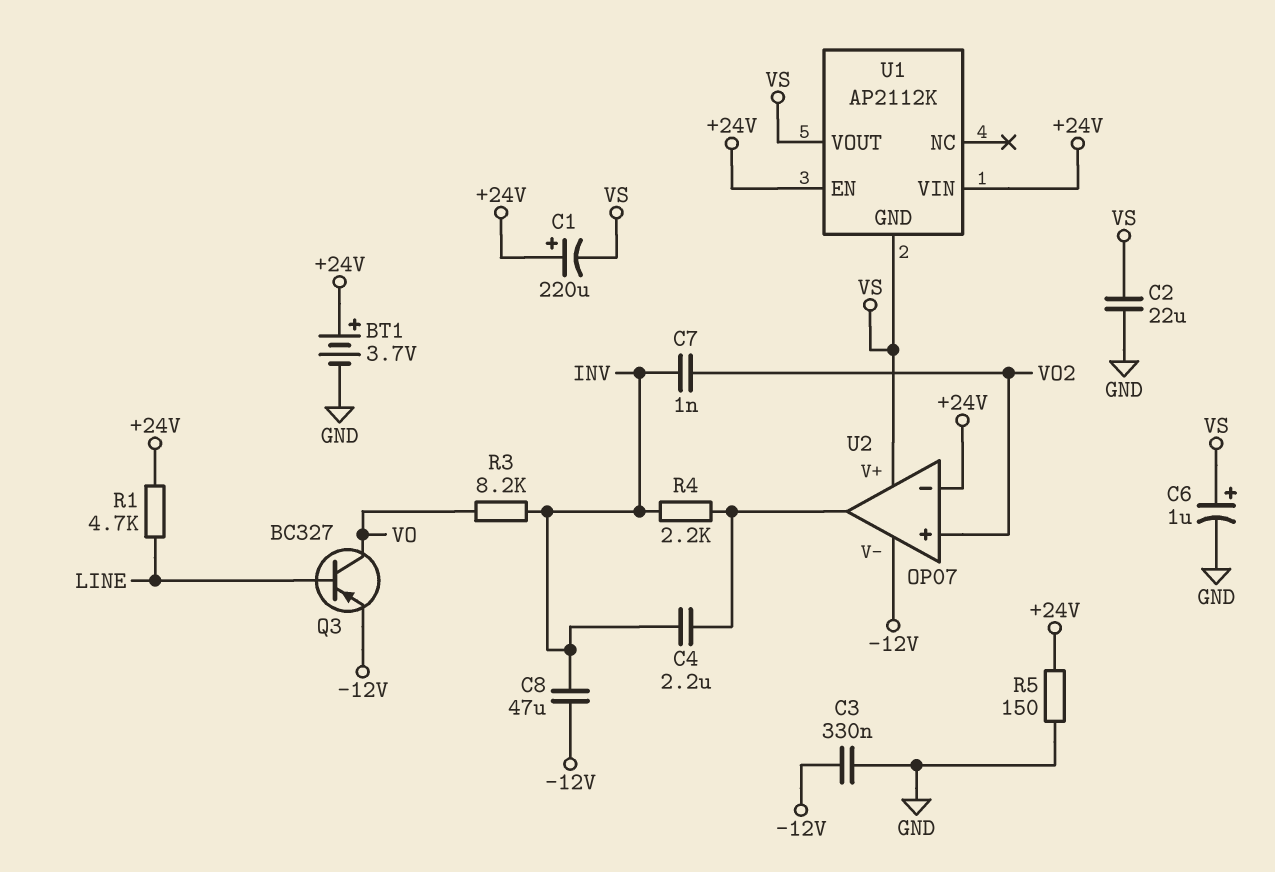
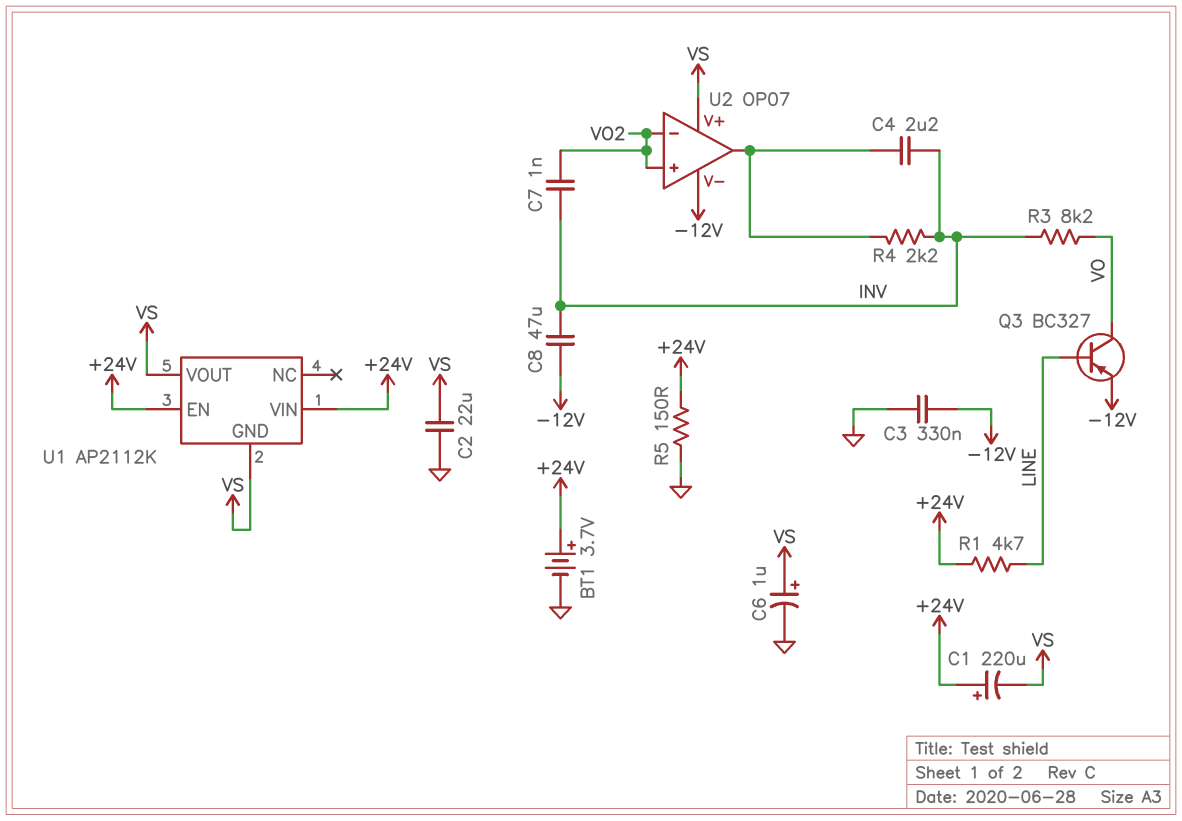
U2 pin in-: +24V -> VO2

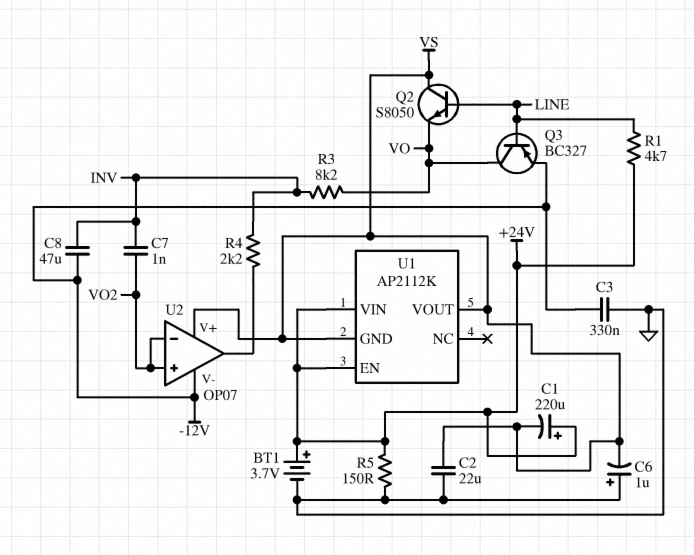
C4: 2.2uF (INV, U2/out) -> none
C6: 1uF (plus VS, minus GND) -> 1uF (plus GND, minus VS)
Q2: none -> NPN S8050 (B LINE, C VS, E VO)

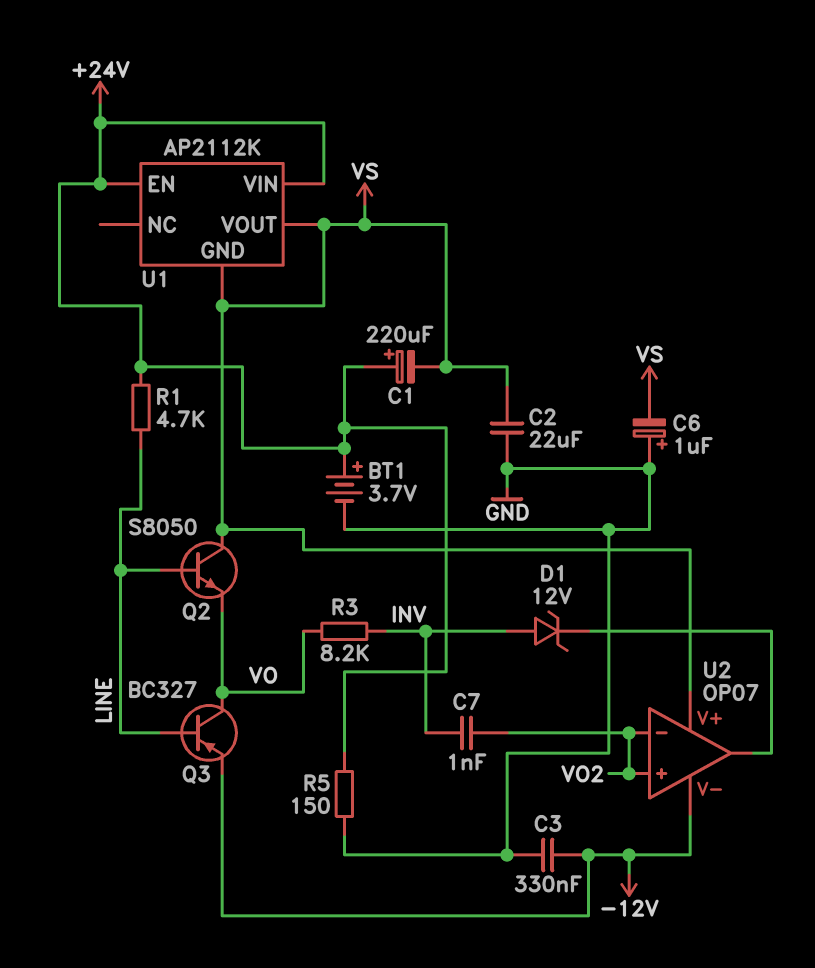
C8: 47uF (-12V, INV) -> none
D1: none -> zener 12V (A INV, K U2/out)
R4: 2.2k (INV, U2/out) -> none

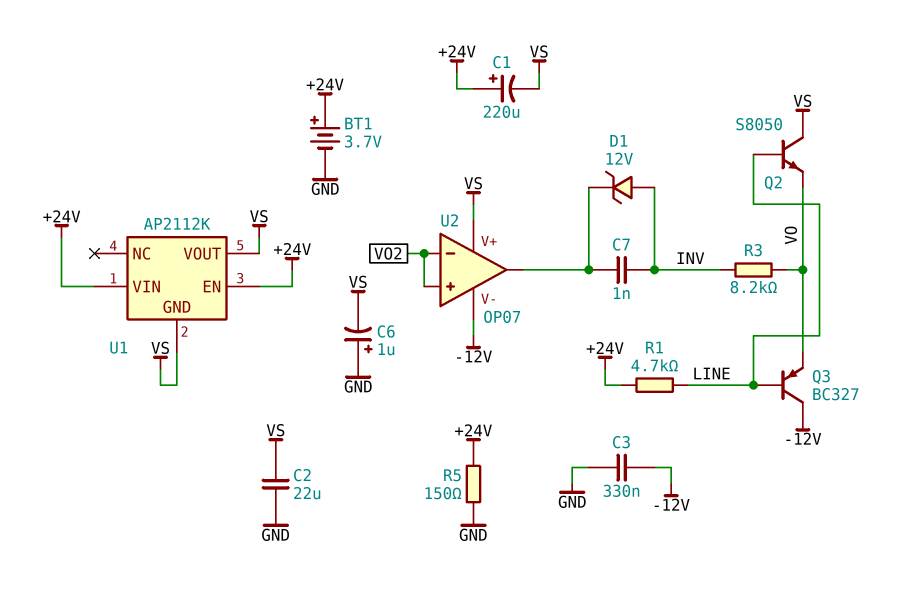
C7: 1nF (INV, VO2) -> 1nF (INV, U2/out)
Q3: PNP BC327 (B LINE, C VO, E -12V) -> PNP BC327 (B LINE, C -12V, E VO)

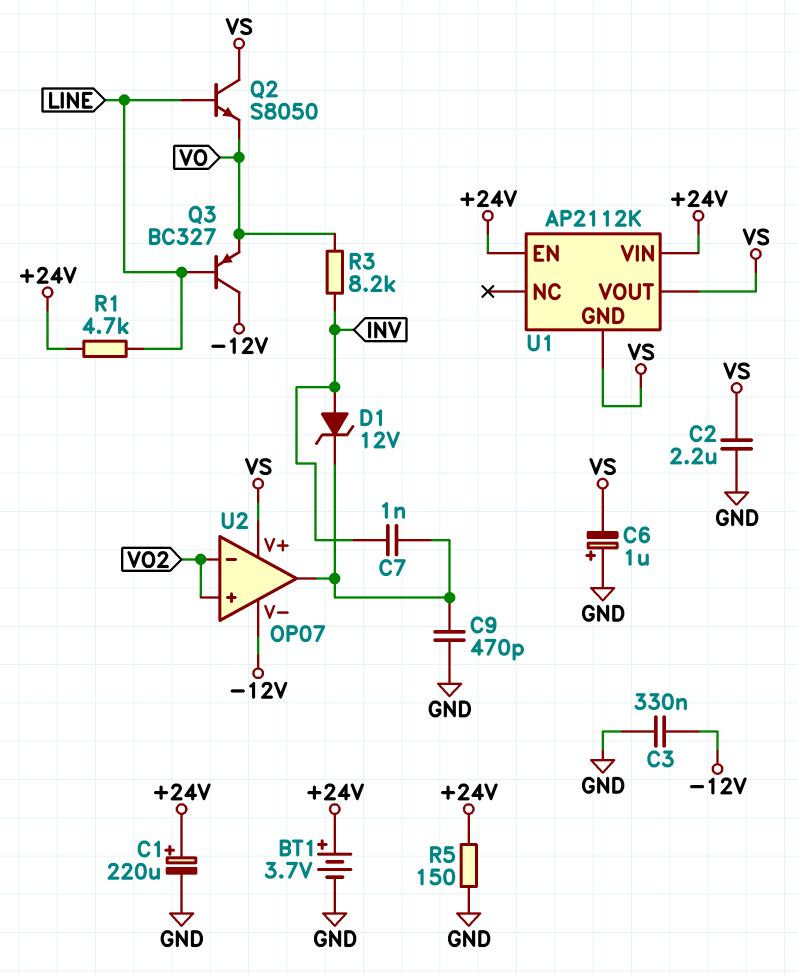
C1: 220uF (plus +24V, minus VS) -> 220uF (plus +24V, minus GND)
C2: 22uF (GND, VS) -> 2.2uF (GND, VS)
C9: none -> 470pF (GND, U2/out)

